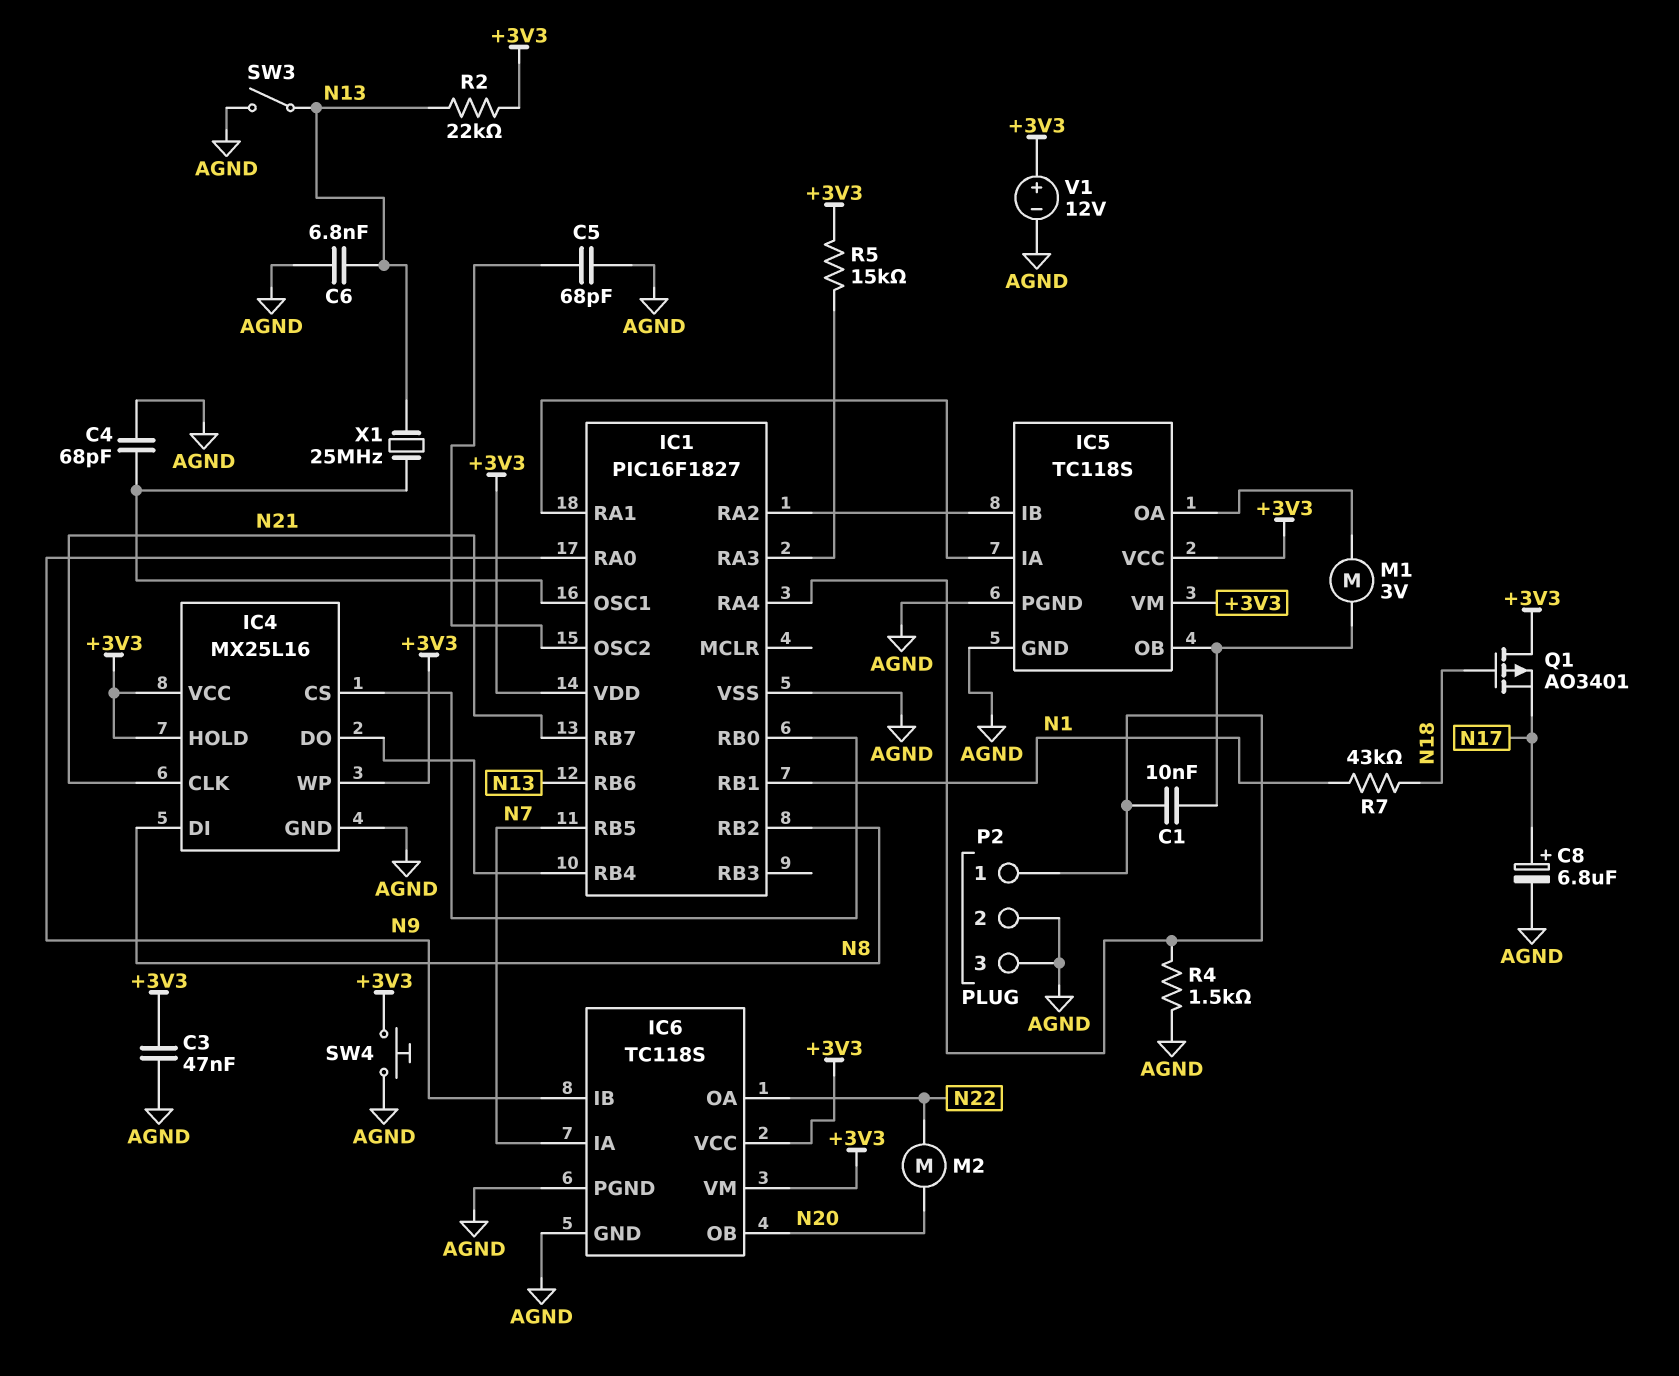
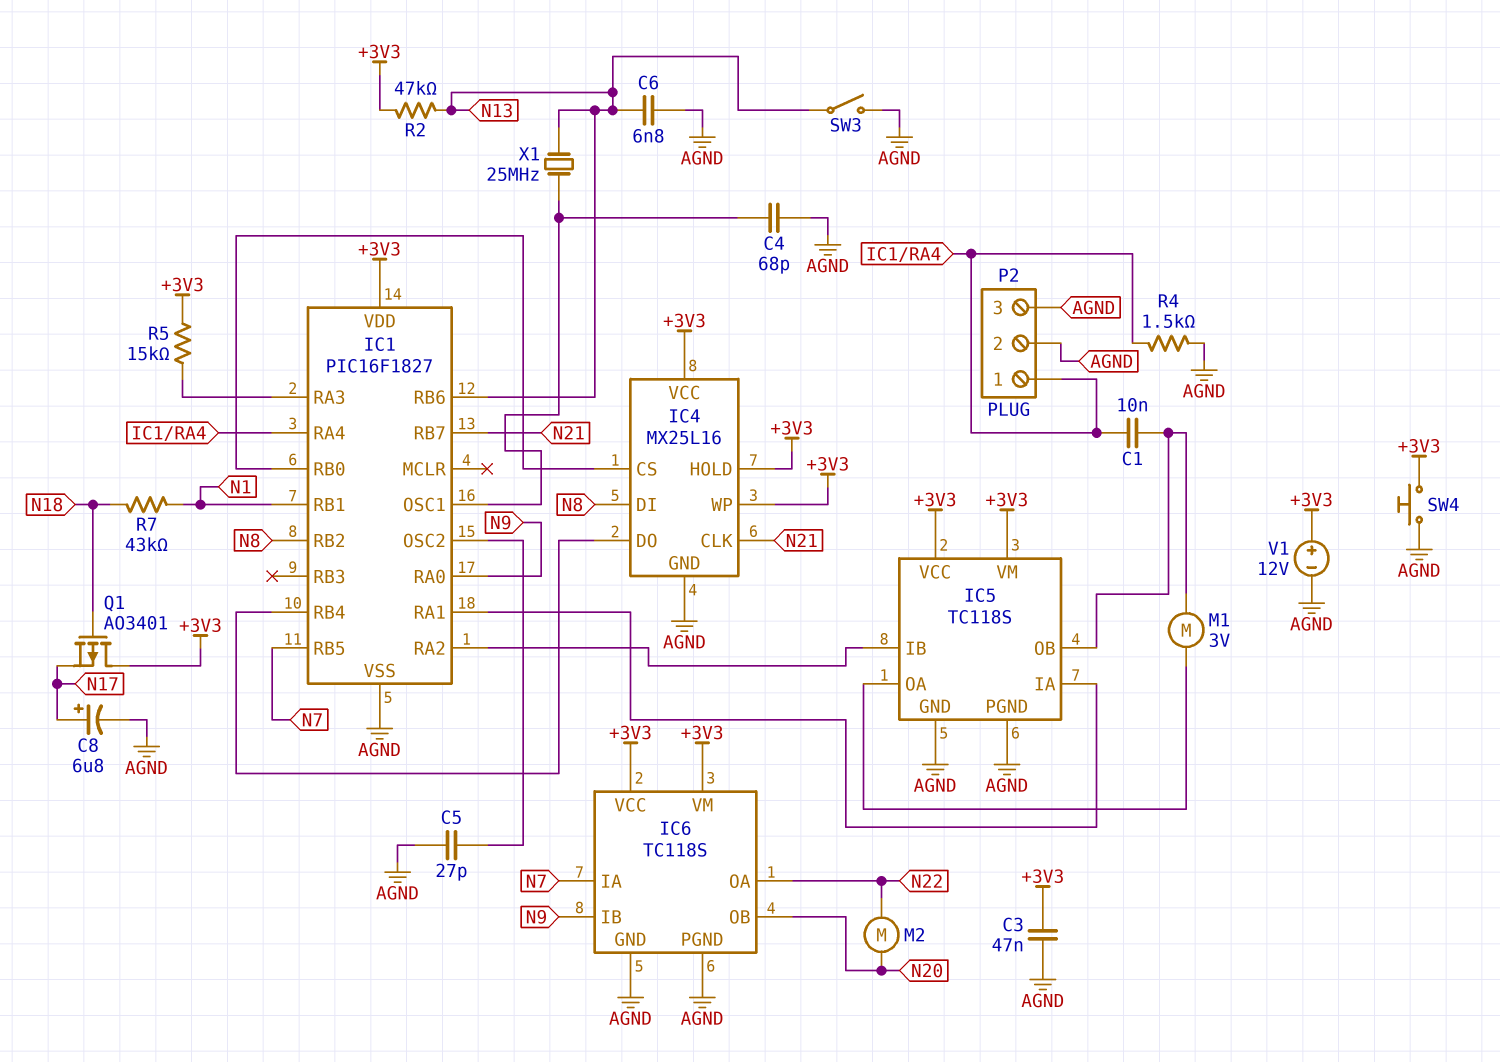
C5: 68pF (AGND, IC1/OSC2) -> 27pF (AGND, IC1/OSC2)
R2: 22k (+3V3, N13) -> 47k (+3V3, N13)

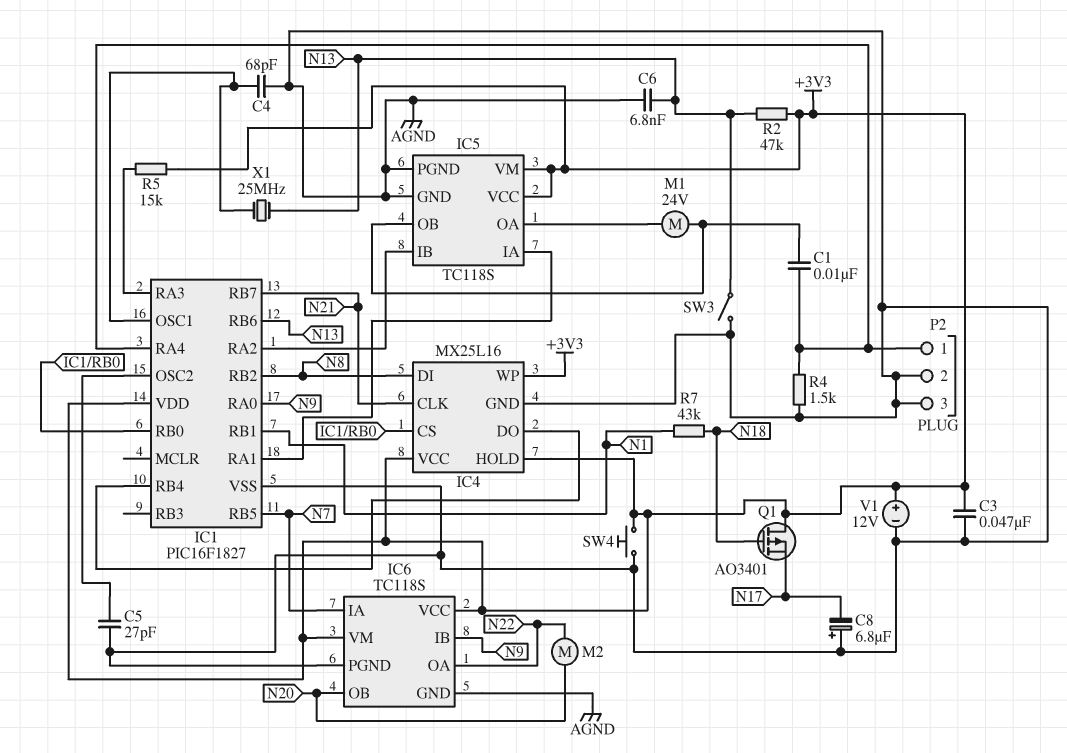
C8: 6.8uF (plus N17, minus AGND) -> 6.8uF (plus AGND, minus N17)
M1: motor 3V (IC5/OA, IC5/OB) -> motor 24V (IC5/OA, IC5/OB)

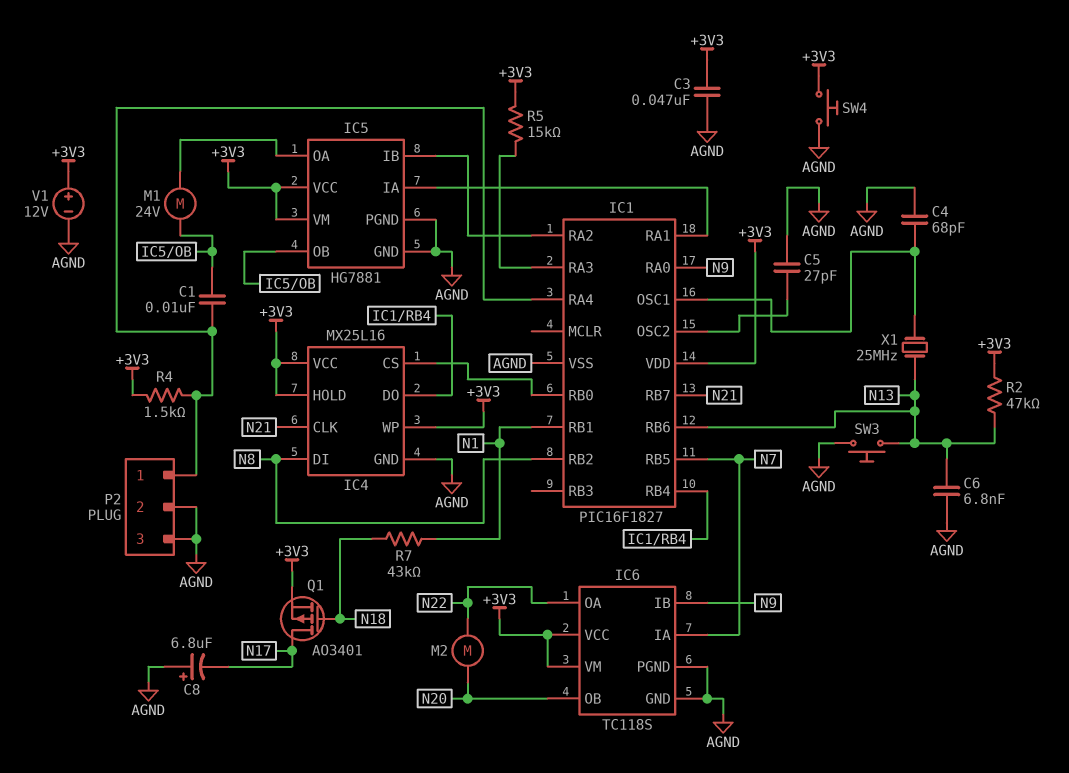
IC5: TC118S -> HG7881
Q1: PMOS AO3401 (G N18, D +3V3, S N17) -> PMOS AO3401 (G N18, D N17, S +3V3)
R4: 1.5k (AGND, IC1/RA4) -> 1.5k (+3V3, IC1/RA4)
SW3: switch (AGND, N13) -> button (AGND, N13)

